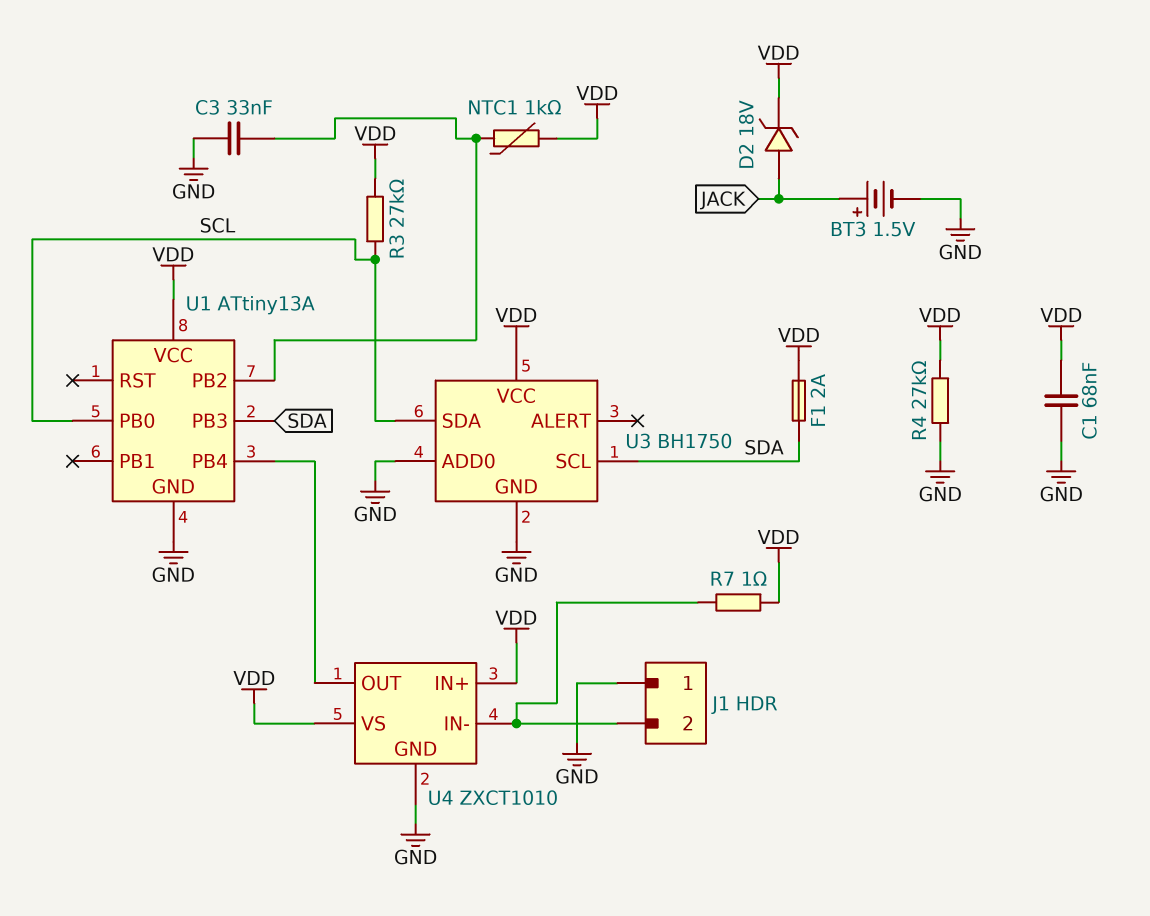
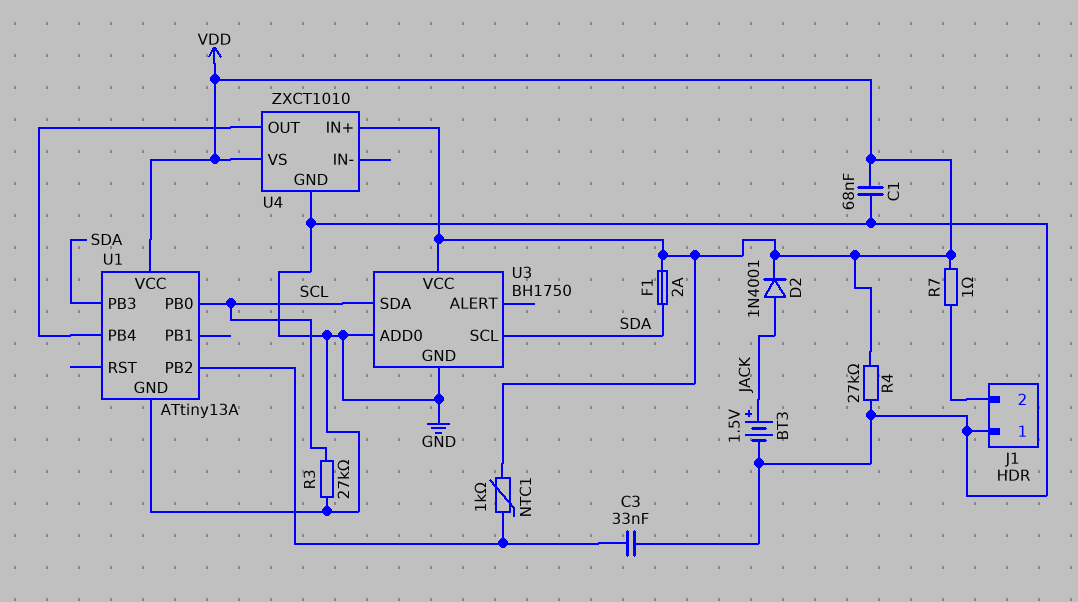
D2: zener 18V (A JACK, K VDD) -> diode 1N4001 (A JACK, K VDD)
R3: 27k (SCL, VDD) -> 27k (GND, SCL)
U4 pin IN-: J1/2 -> none

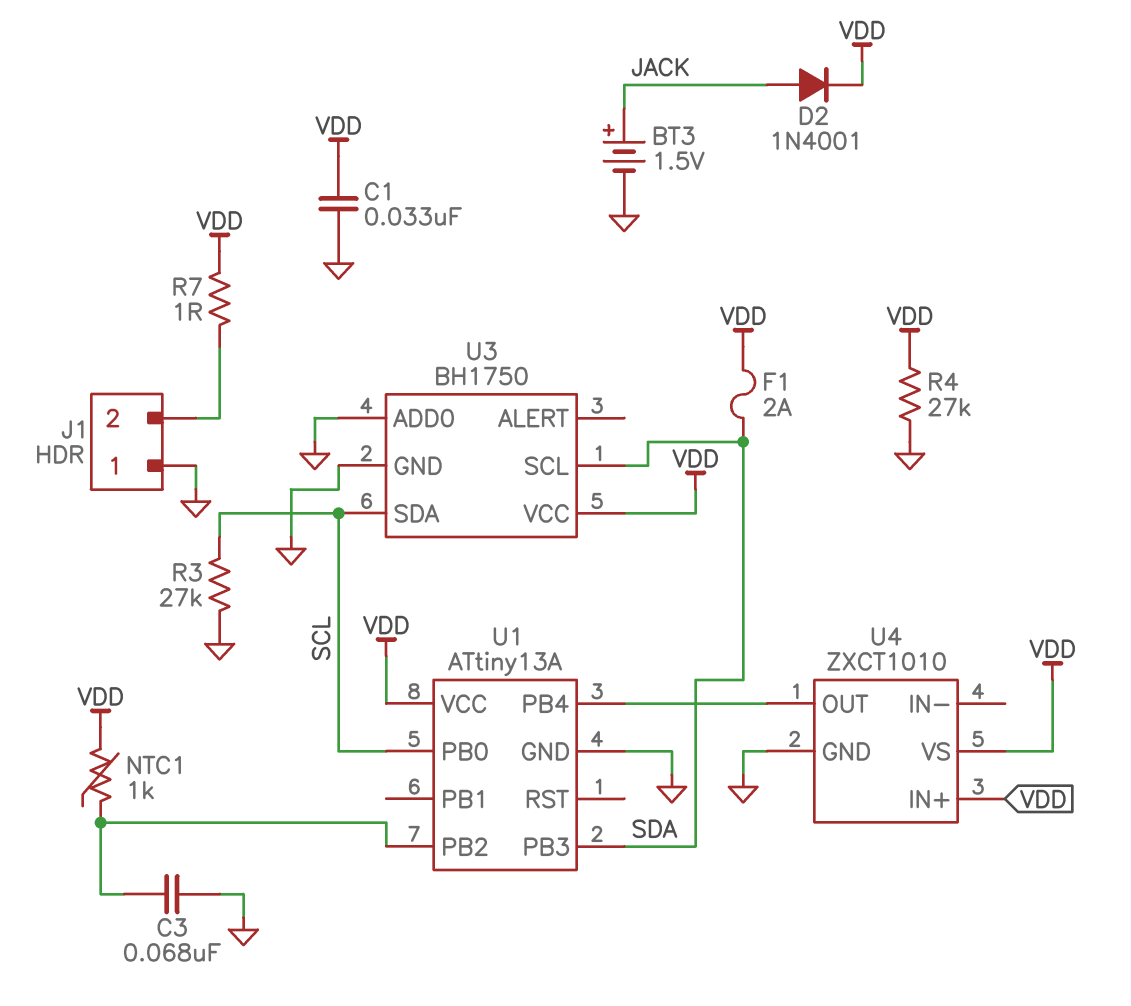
C1: 68nF (GND, VDD) -> 33nF (GND, VDD)
C3: 33nF (GND, U1/PB2) -> 68nF (GND, U1/PB2)

